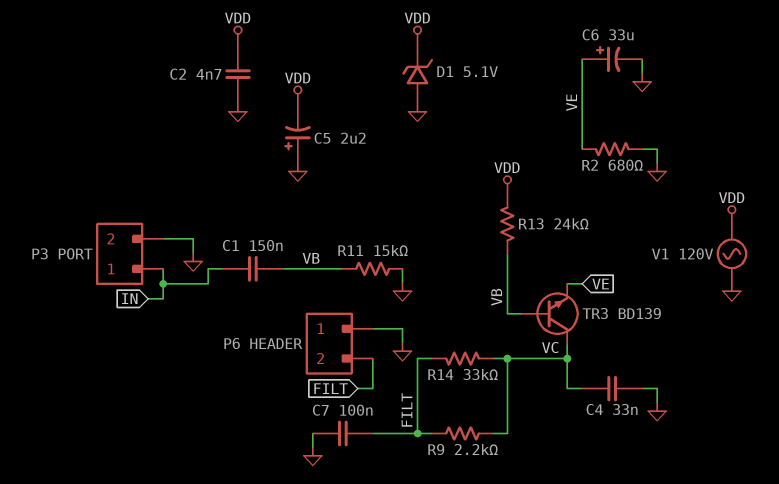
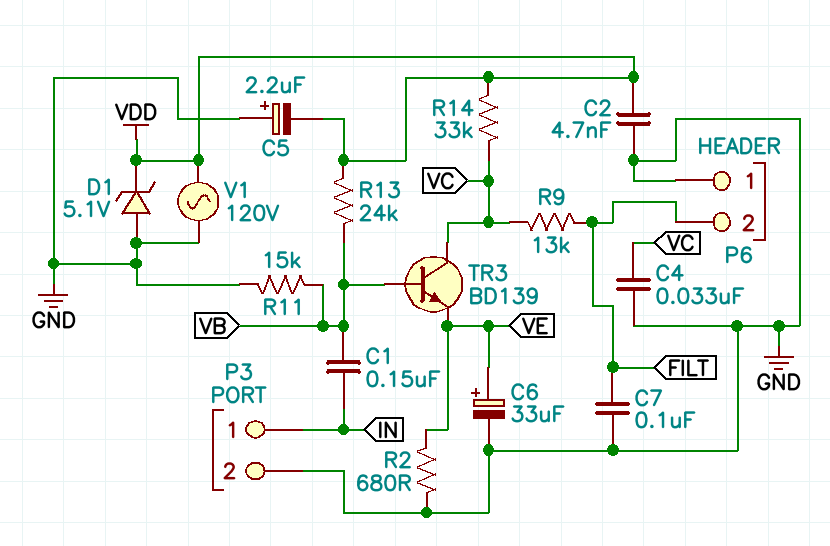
R9: 2.2k (FILT, VC) -> 13k (FILT, VC)
R14: 33k (FILT, VC) -> 33k (VC, VDD)

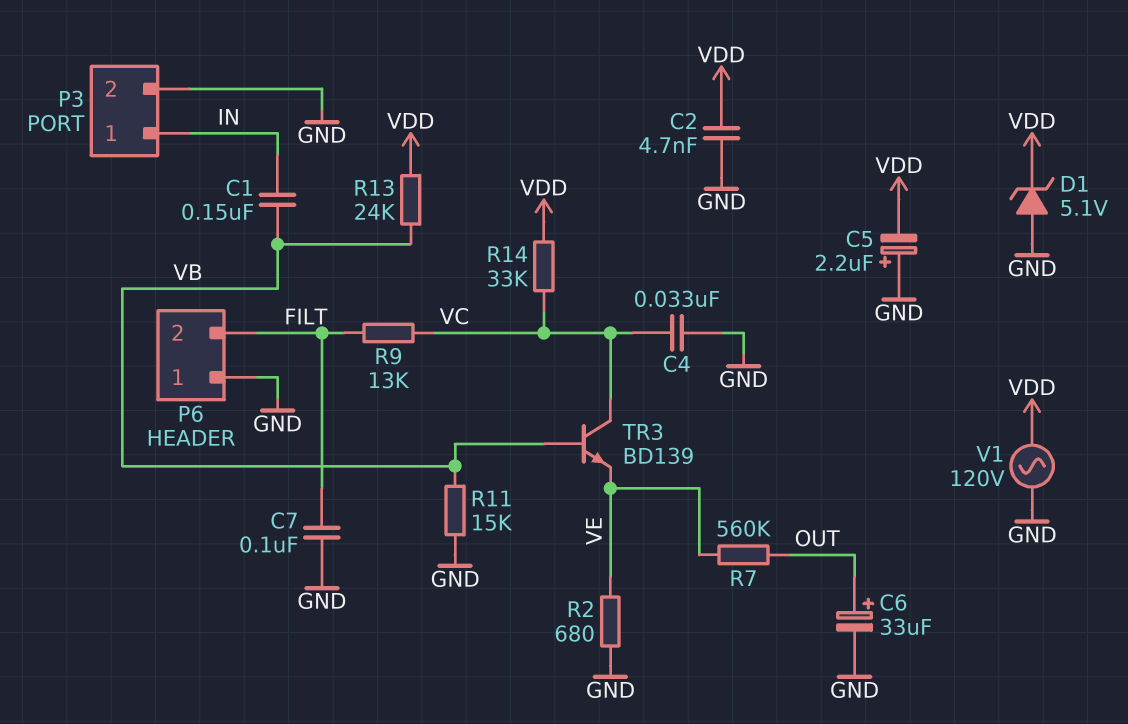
C6: 33uF (plus VE, minus GND) -> 33uF (plus OUT, minus GND)
R7: none -> 560k (OUT, VE)

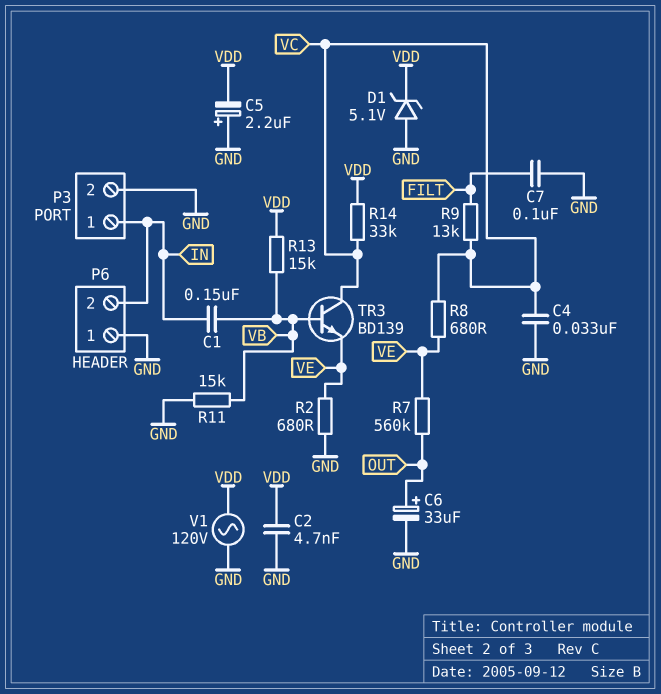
P6 pin 2: FILT -> IN
R8: none -> 680 (VC, VE)
R13: 24k (VB, VDD) -> 15k (VB, VDD)

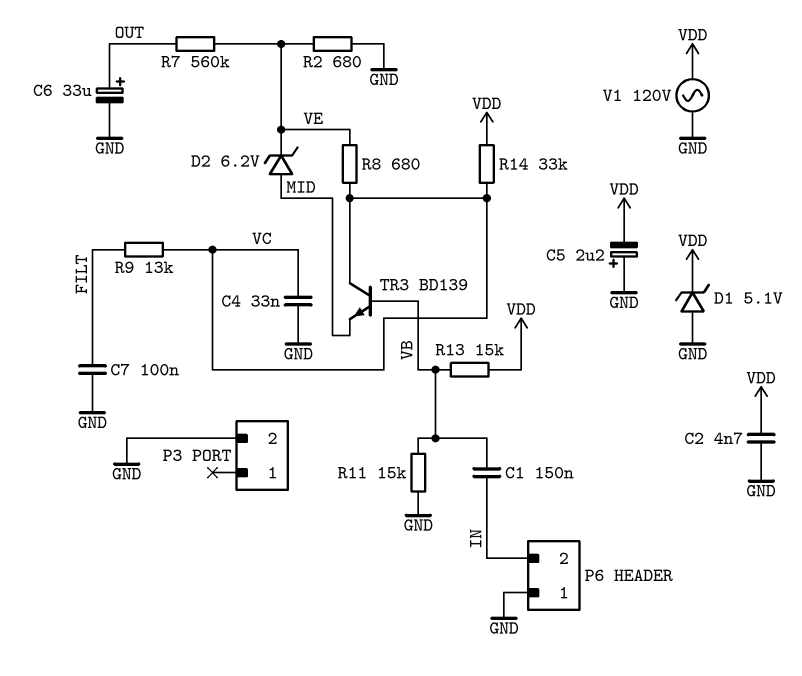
D2: none -> zener 6.2V (A MID, K VE)
P3 pin 1: IN -> none
TR3: NPN BD139 (B VB, C VC, E VE) -> NPN BD139 (B VB, C VC, E MID)

